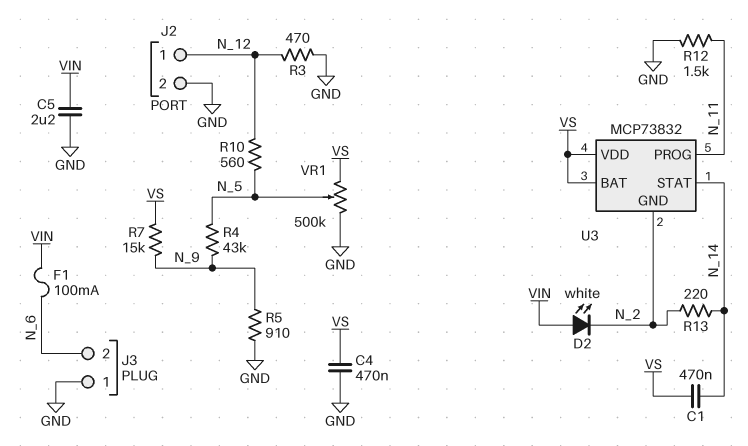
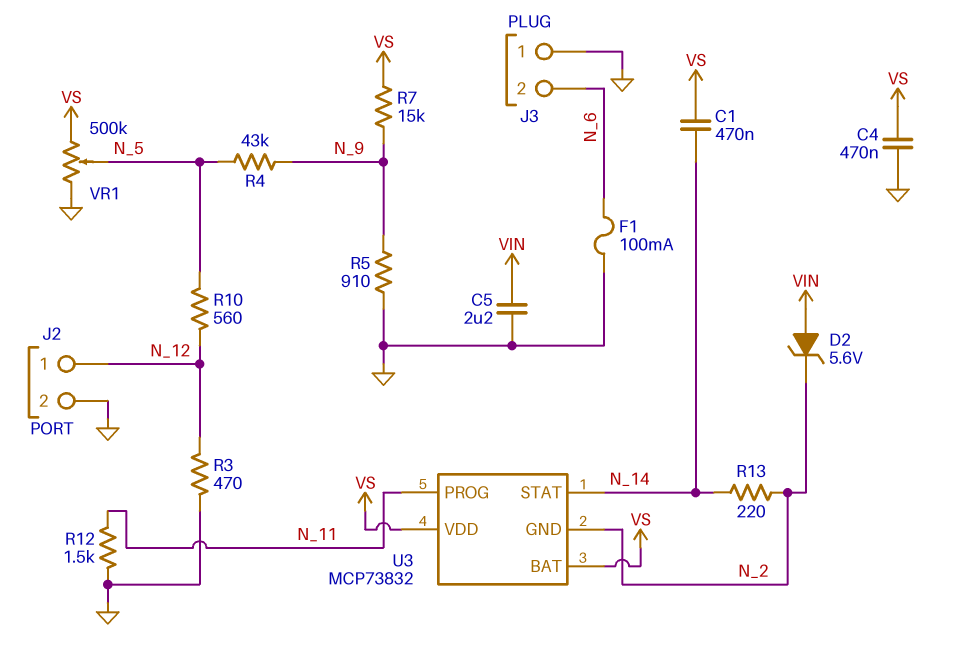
D2: LED white (A VIN, K N_2) -> zener 5.6V (A VIN, K N_2)
F1: 100mA (N_6, VIN) -> 100mA (GND, N_6)

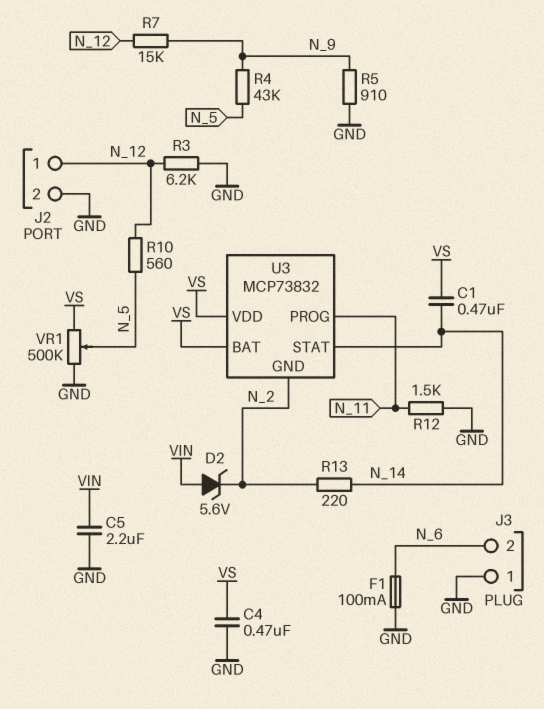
R3: 470 (GND, N_12) -> 6.2k (GND, N_12)
R7: 15k (N_9, VS) -> 15k (N_9, N_12)

